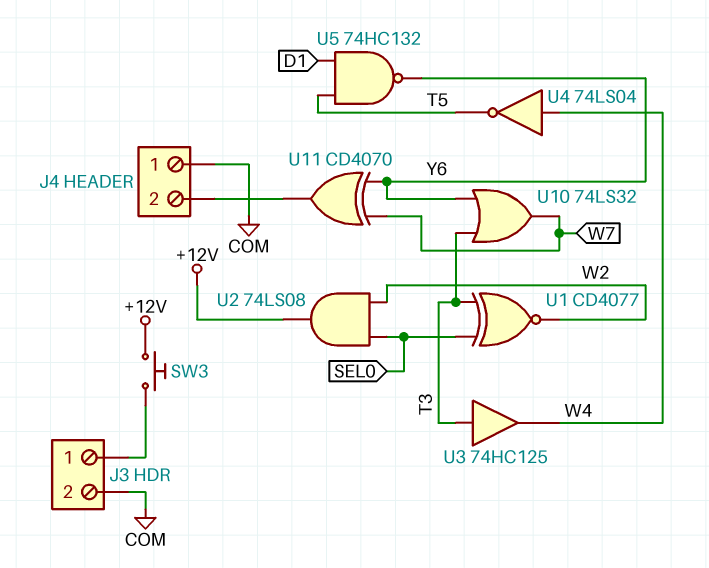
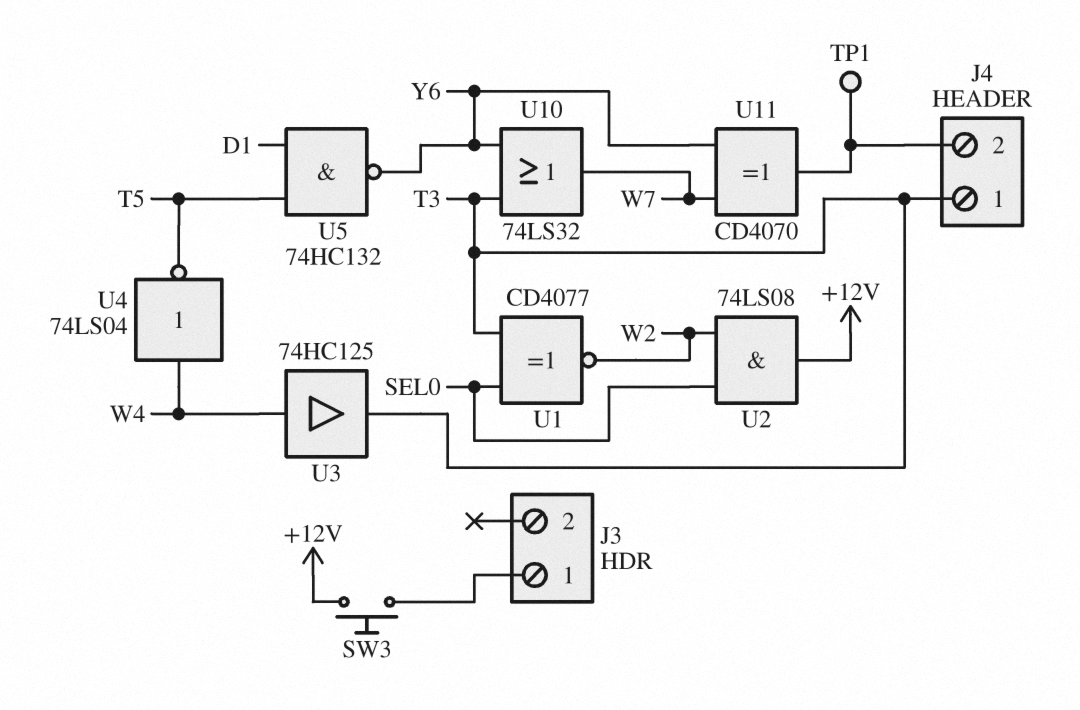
J3 pin 2: COM -> none
J4 pin 1: COM -> T3
TP1: none -> test point (J4/2)
U3: buffer 74HC125 (in T3, out W4) -> buffer 74HC125 (in W4, out T3)

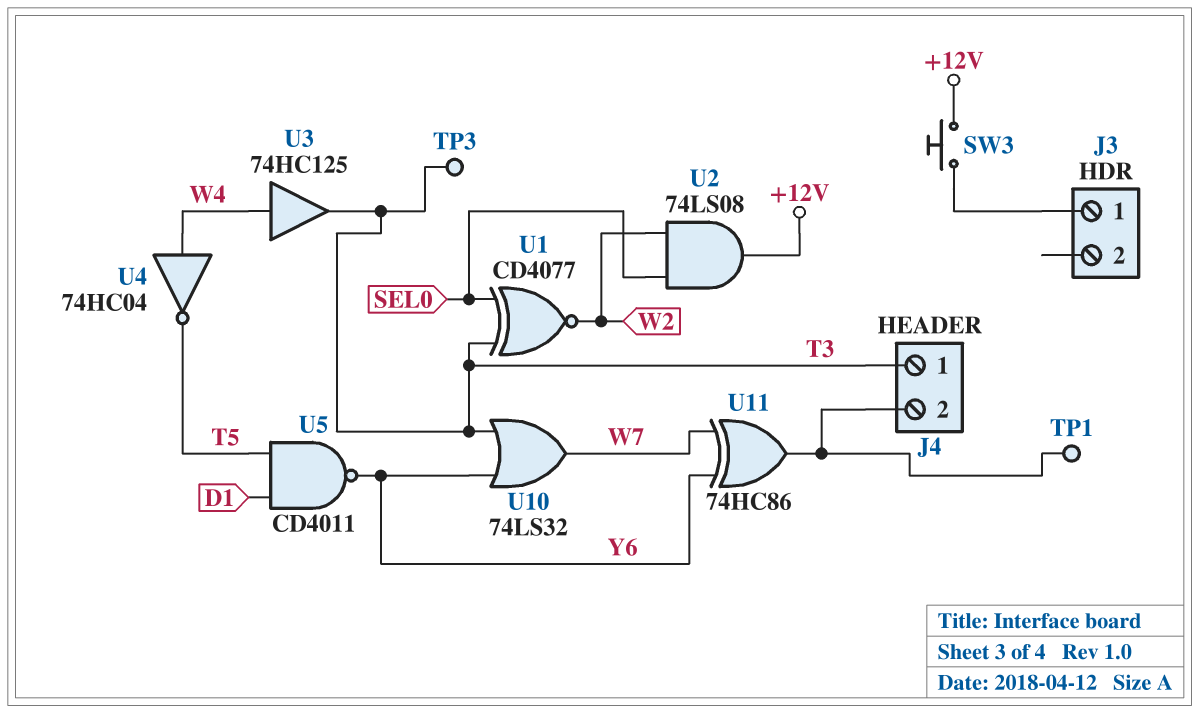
TP3: none -> test point (T3)
U4: NOT 74LS04 (in W4, out T5) -> NOT 74HC04 (in W4, out T5)
U5: NAND 74HC132 (in D1, in T5, out Y6) -> NAND CD4011 (in D1, in T5, out Y6)
U11: XOR CD4070 (in W7, in Y6, out J4/2) -> XOR 74HC86 (in W7, in Y6, out J4/2)

